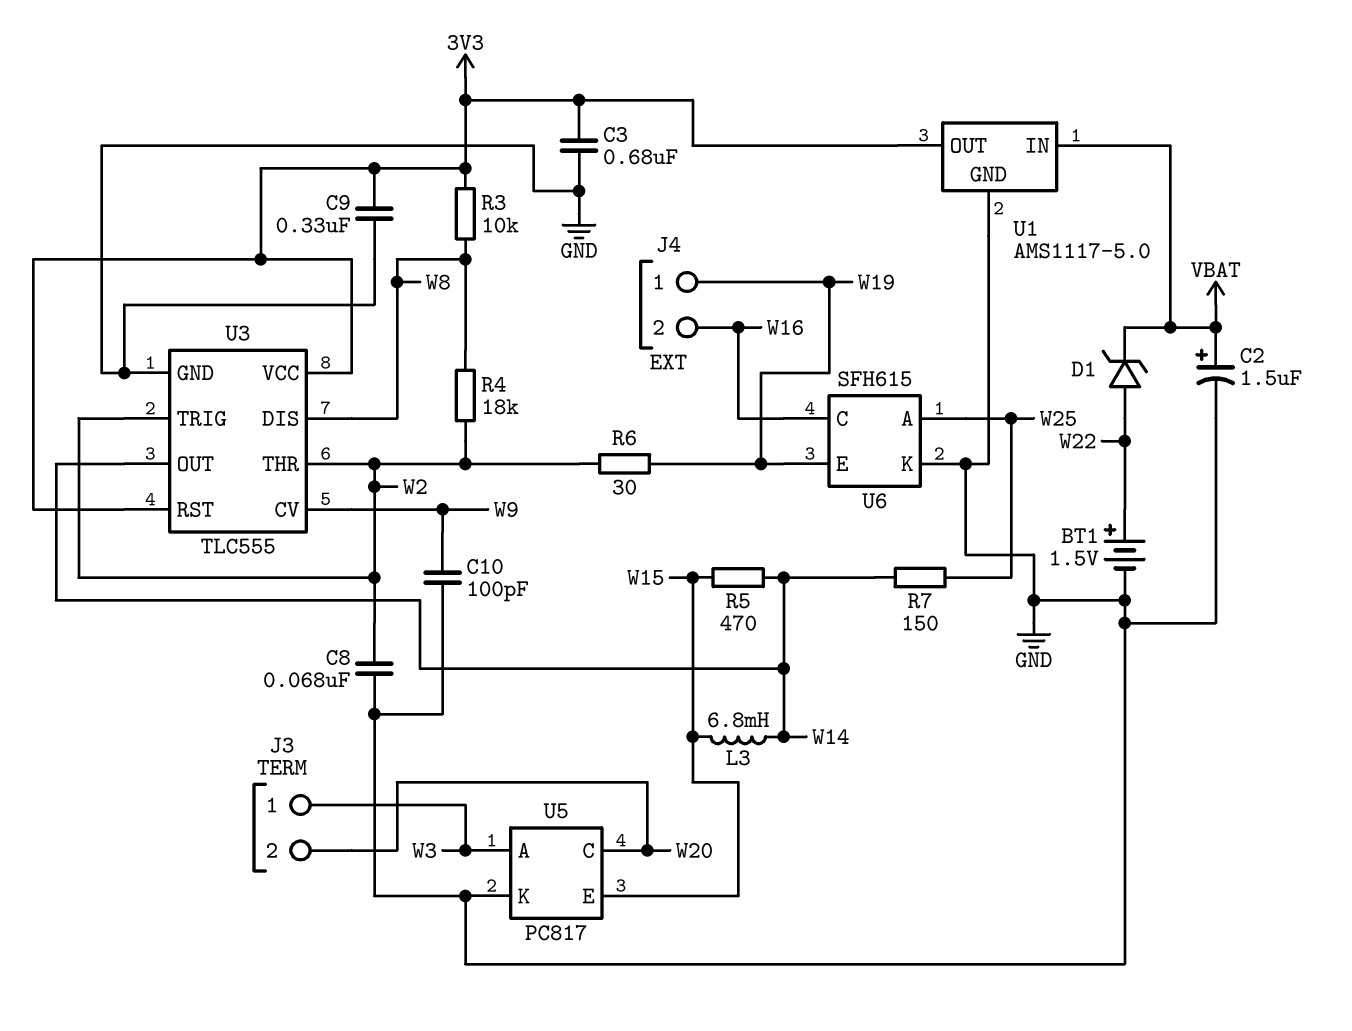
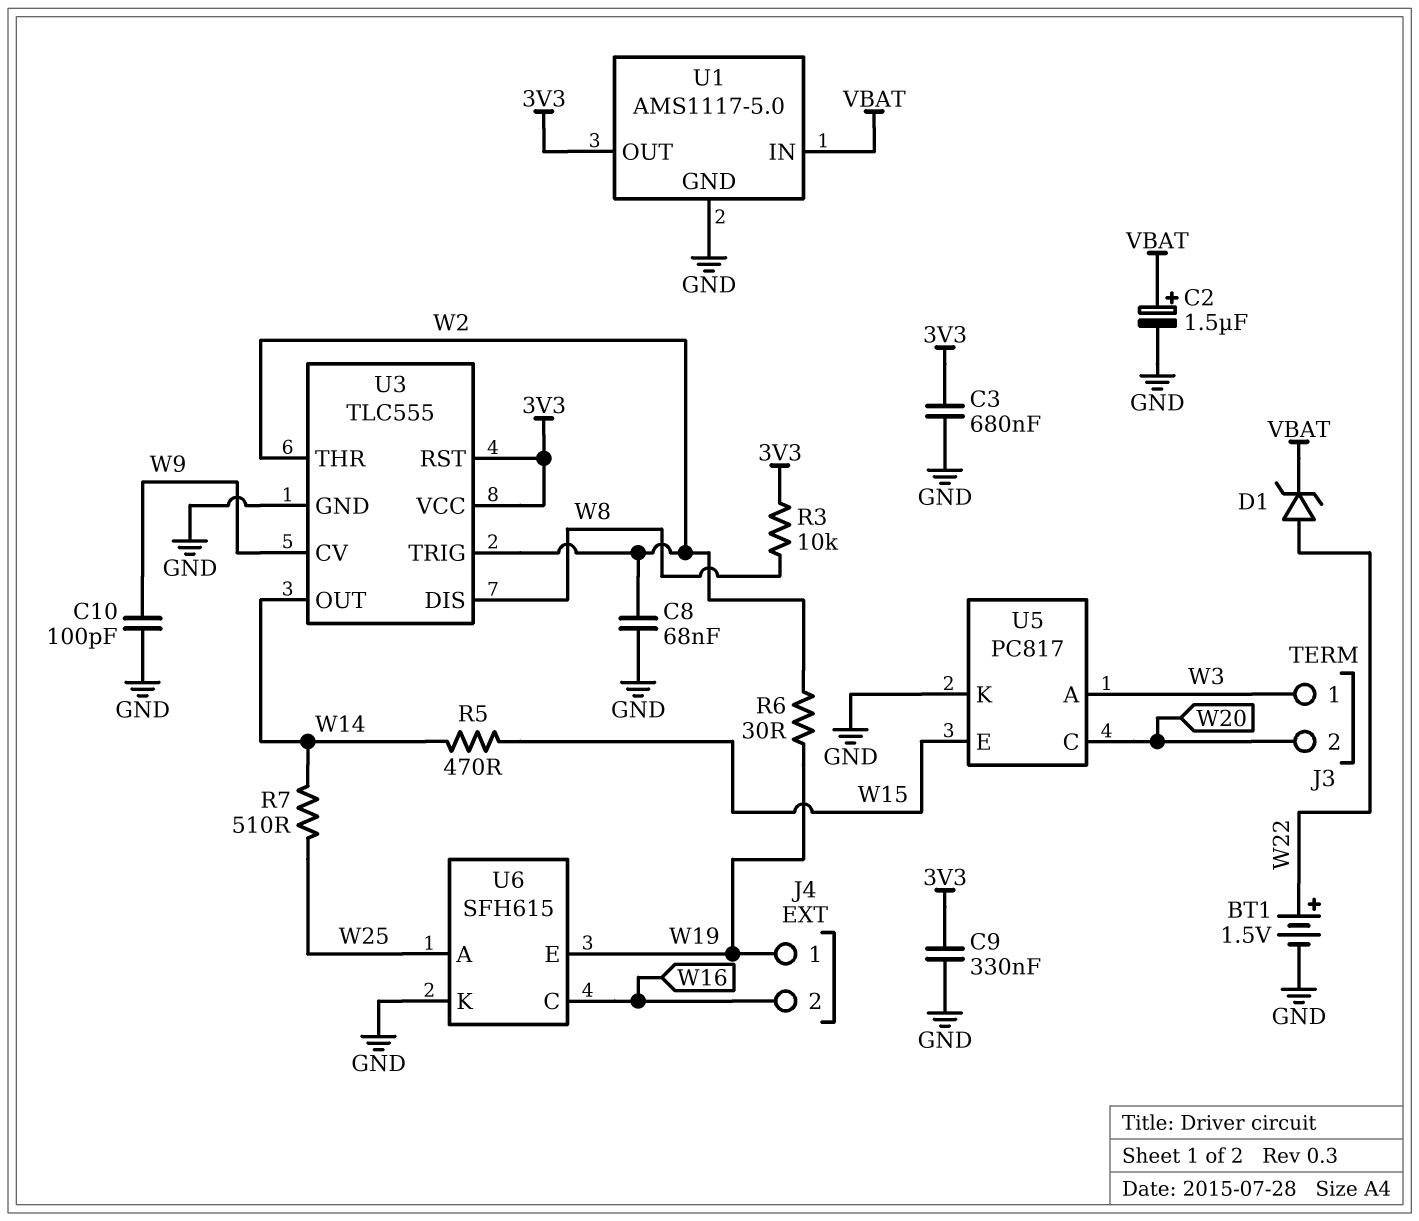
L3: 6.8mH (W14, W15) -> none
R4: 18k (W2, W8) -> none
R7: 150 (W14, W25) -> 510 (W14, W25)

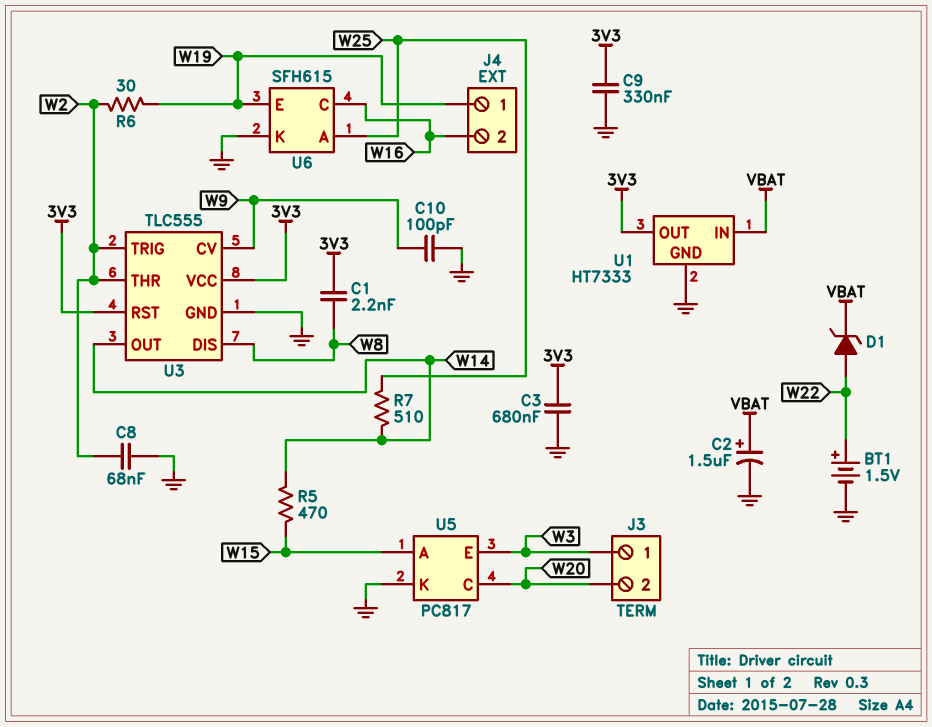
C1: none -> 2.2nF (3V3, W8)
R3: 10k (3V3, W8) -> none
U1: AMS1117-5.0 -> HT7333
U5 pin A: W3 -> W15
U5 pin E: W15 -> W3

